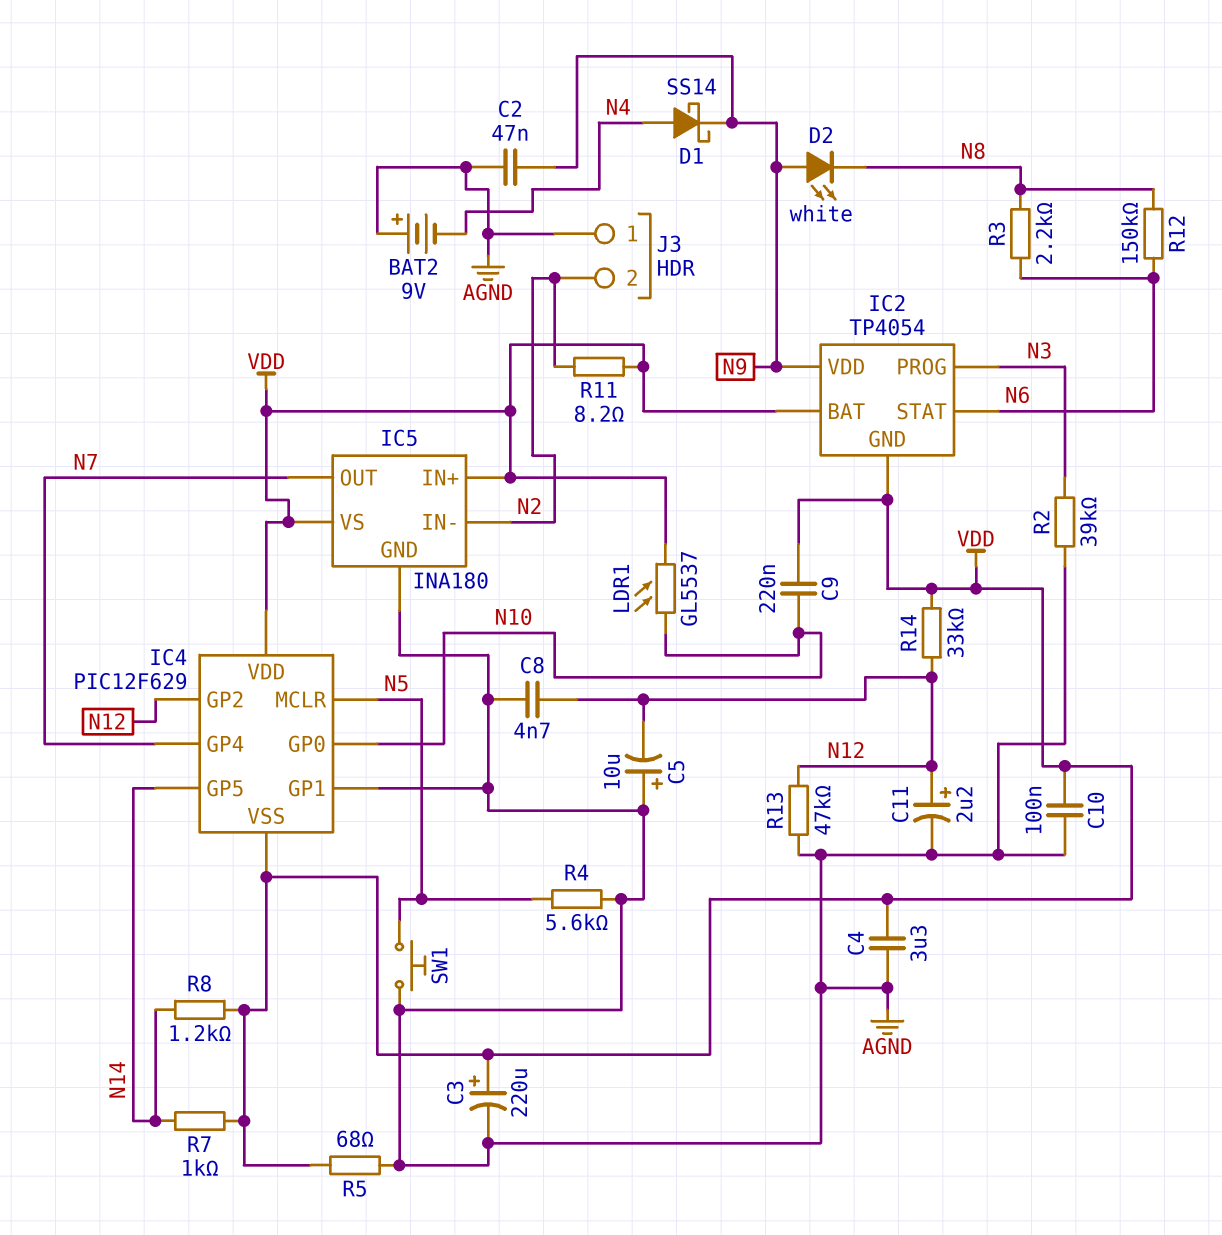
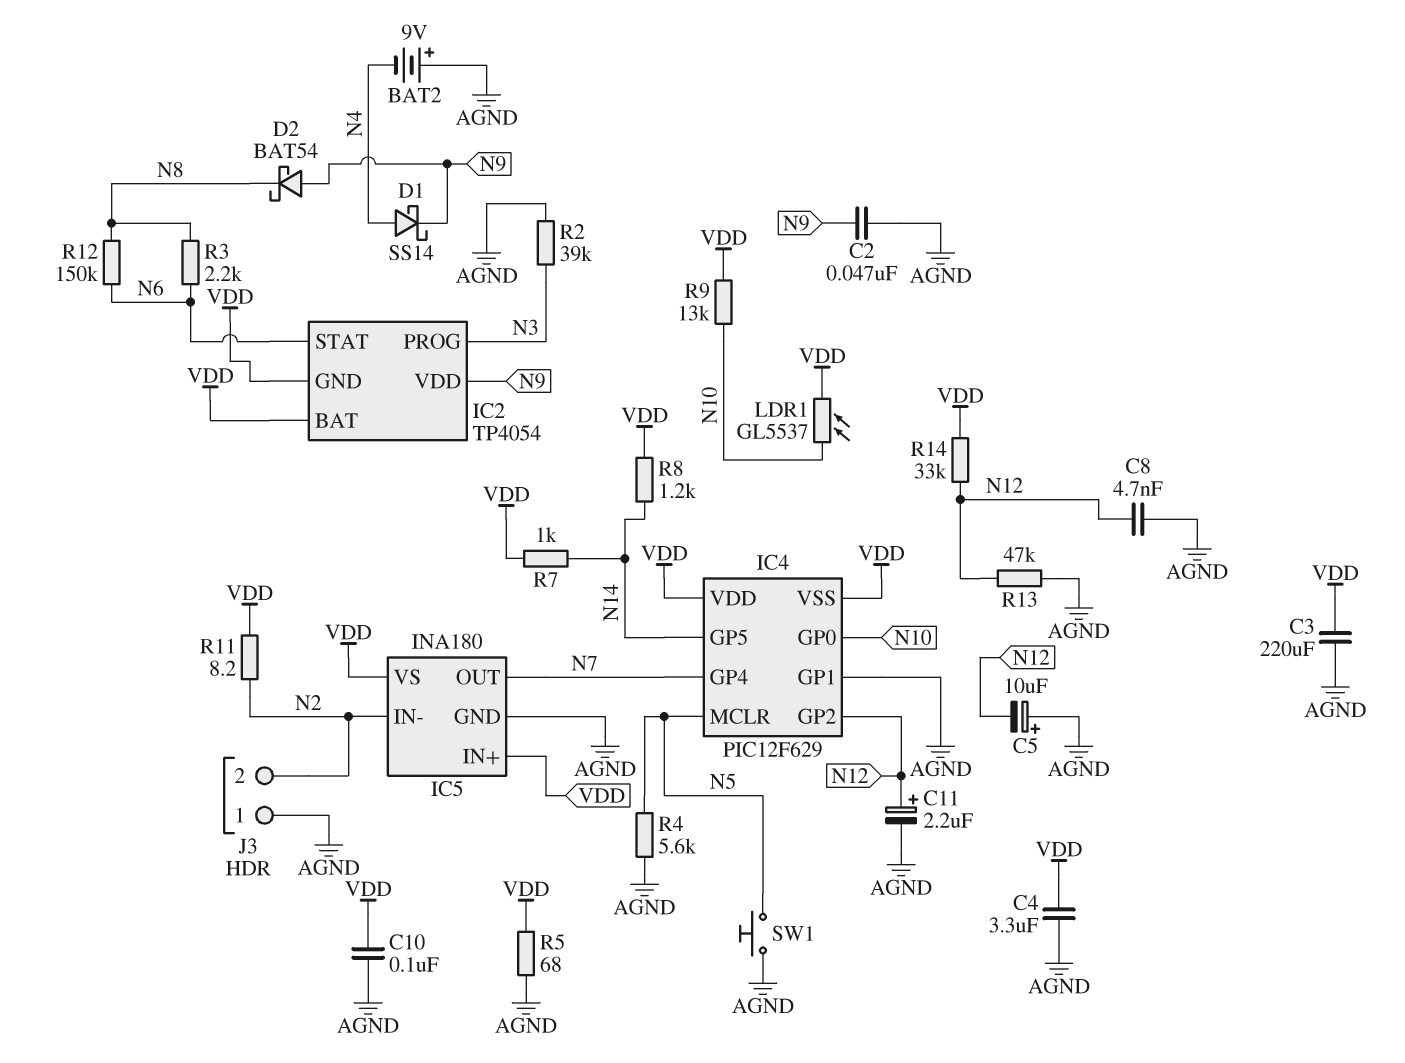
C3: 220uF (plus VDD, minus AGND) -> 220uF (AGND, VDD)
C9: 220nF (N10, VDD) -> none
D2: LED white (A N9, K N8) -> schottky BAT54 (A N9, K N8)
R9: none -> 13k (N10, VDD)

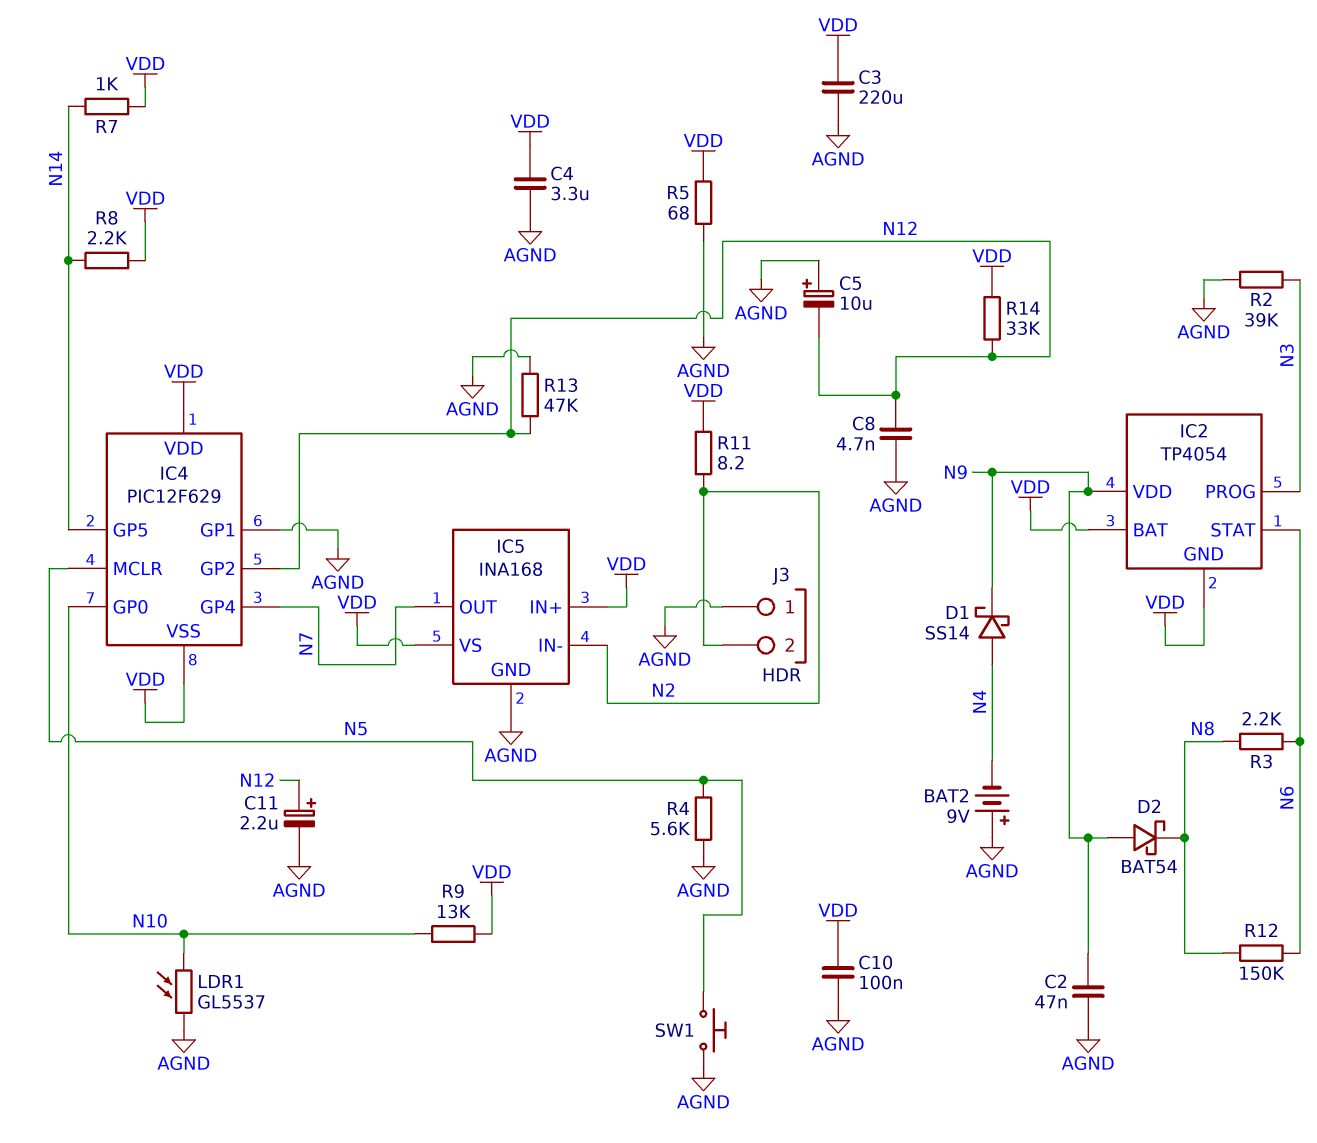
IC5: INA180 -> INA168
LDR1: GL5537 (N10, VDD) -> GL5537 (AGND, N10)
R8: 1.2k (N14, VDD) -> 2.2k (N14, VDD)

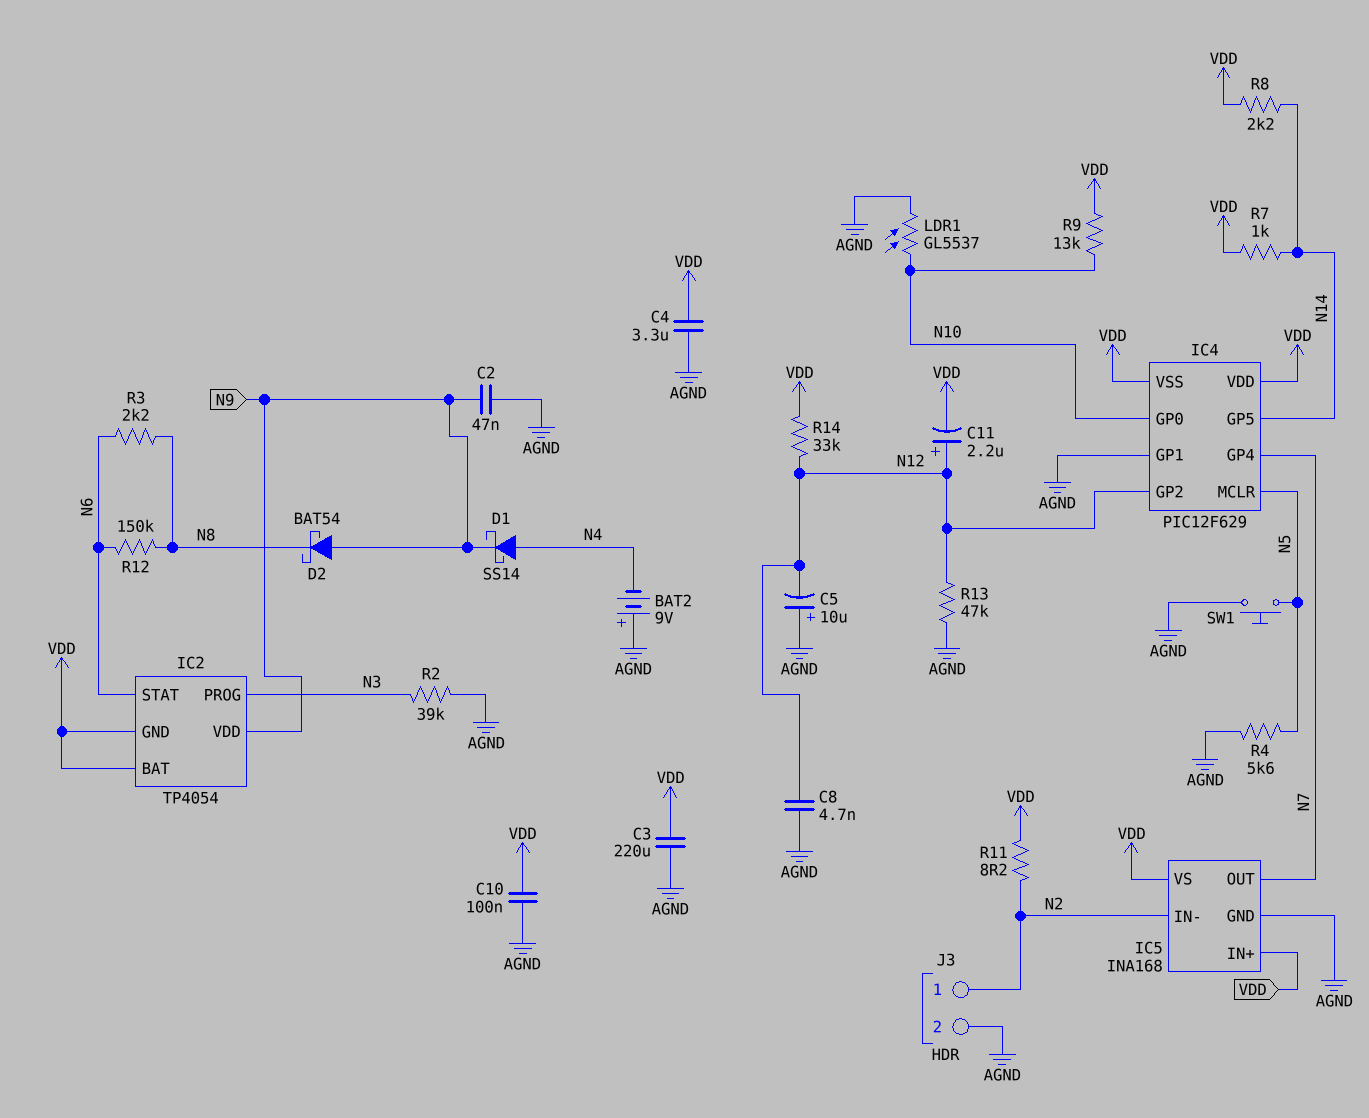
C11: 2.2uF (plus N12, minus AGND) -> 2.2uF (plus N12, minus VDD)
J3 pin 1: AGND -> N2
J3 pin 2: N2 -> AGND
R5: 68 (AGND, VDD) -> none

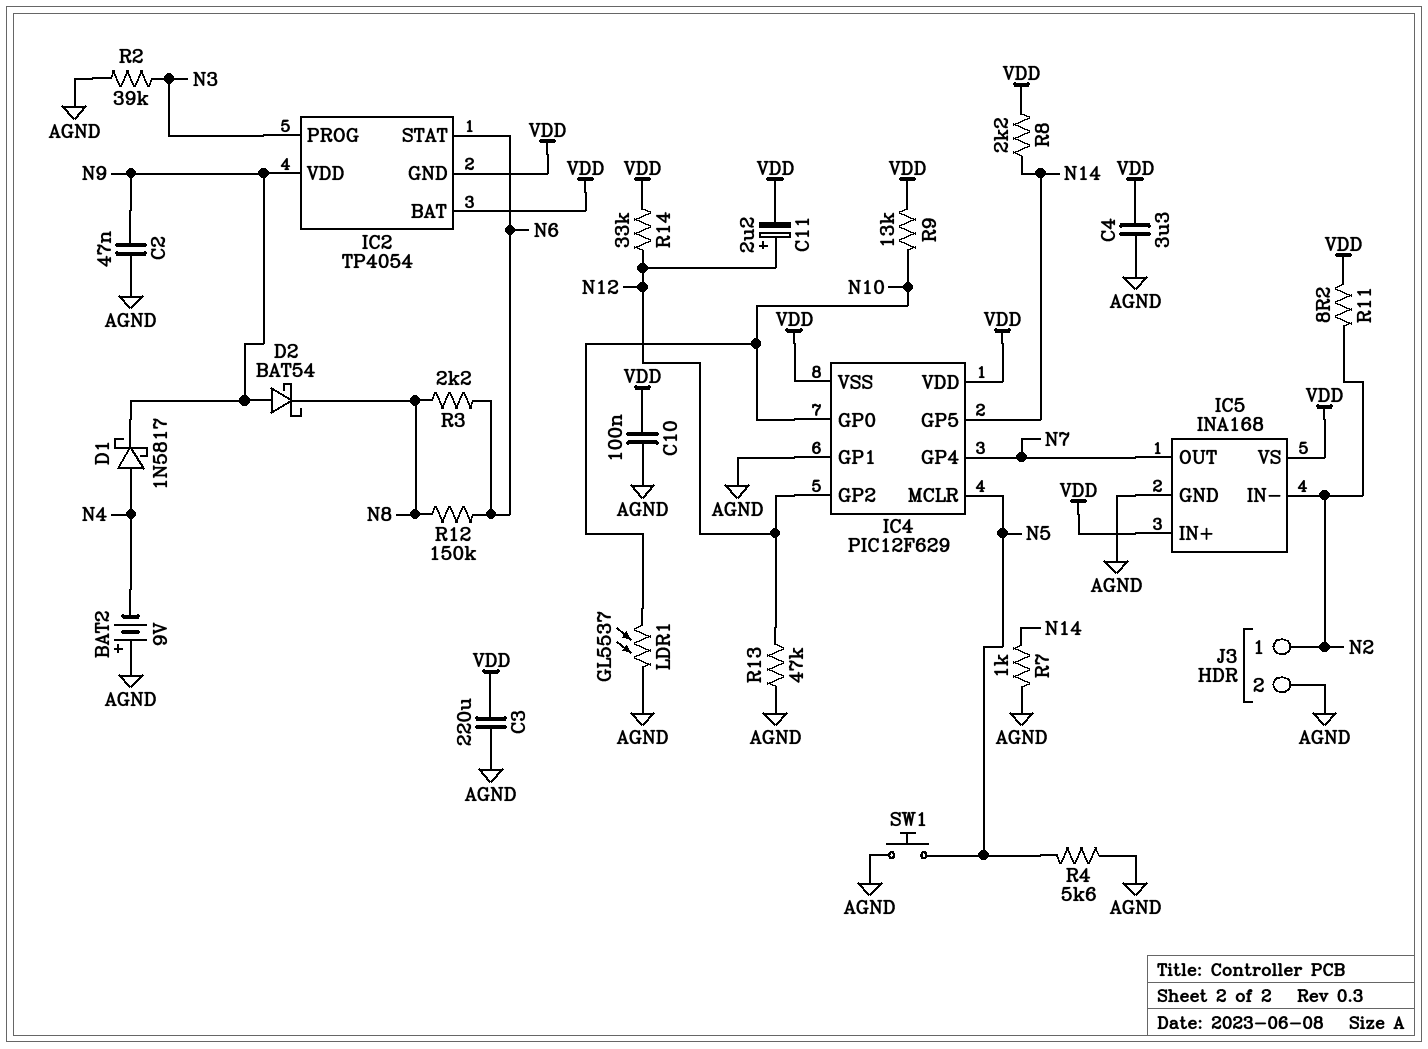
C5: 10uF (plus AGND, minus N12) -> none
C8: 4.7nF (AGND, N12) -> none
D1: schottky SS14 (A N4, K N9) -> schottky 1N5817 (A N4, K N9)
R7: 1k (N14, VDD) -> 1k (AGND, N14)

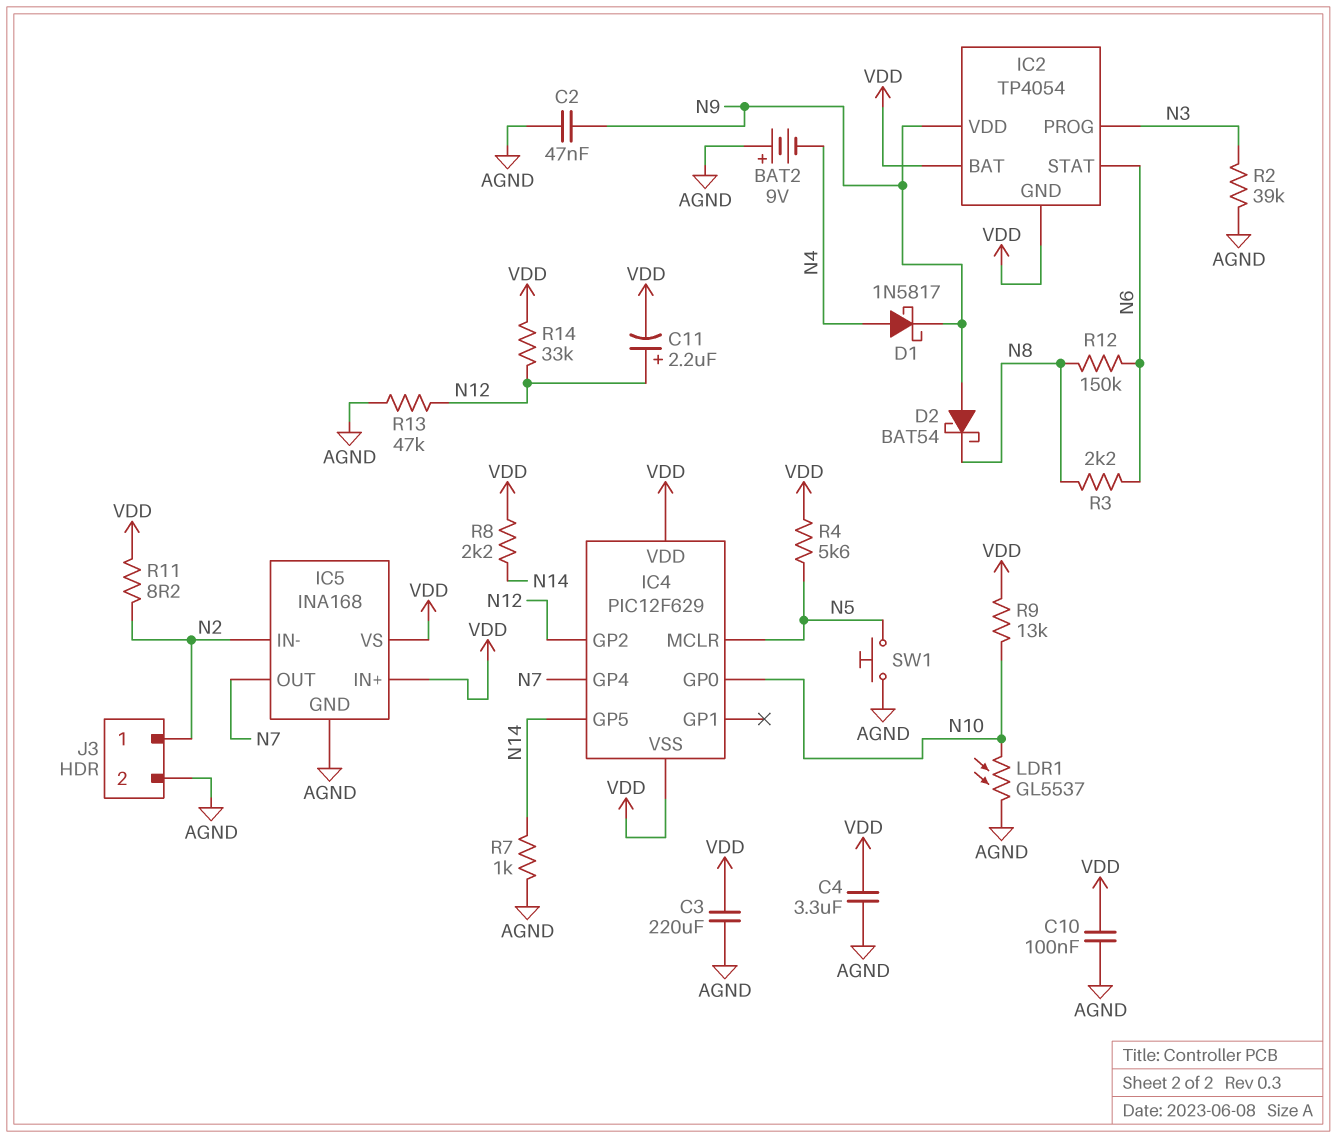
IC4 pin GP1: AGND -> none
R4: 5.6k (AGND, N5) -> 5.6k (N5, VDD)

